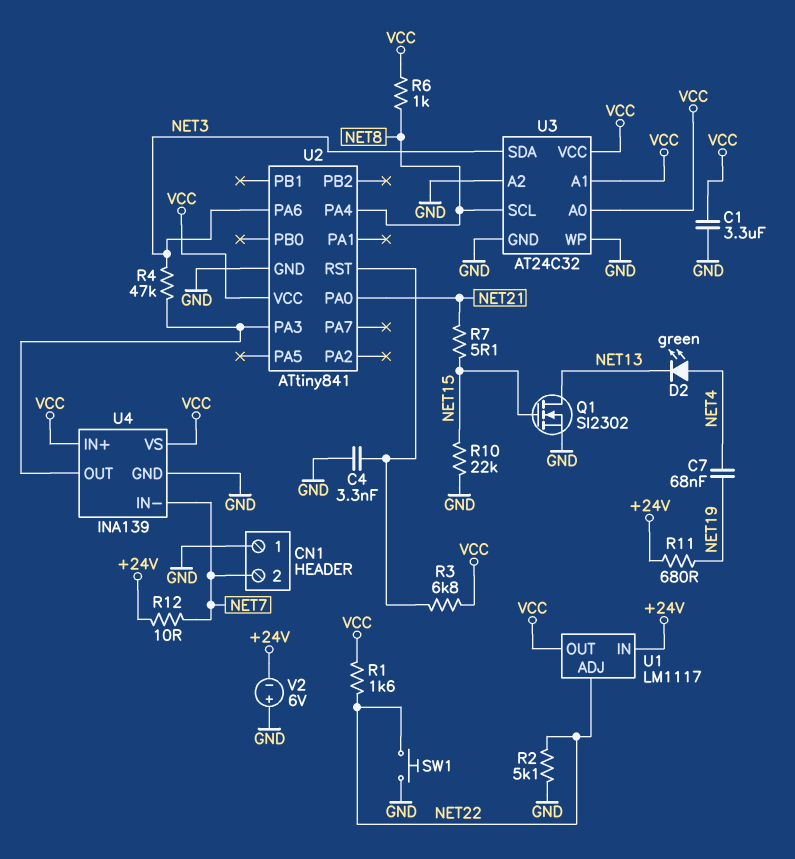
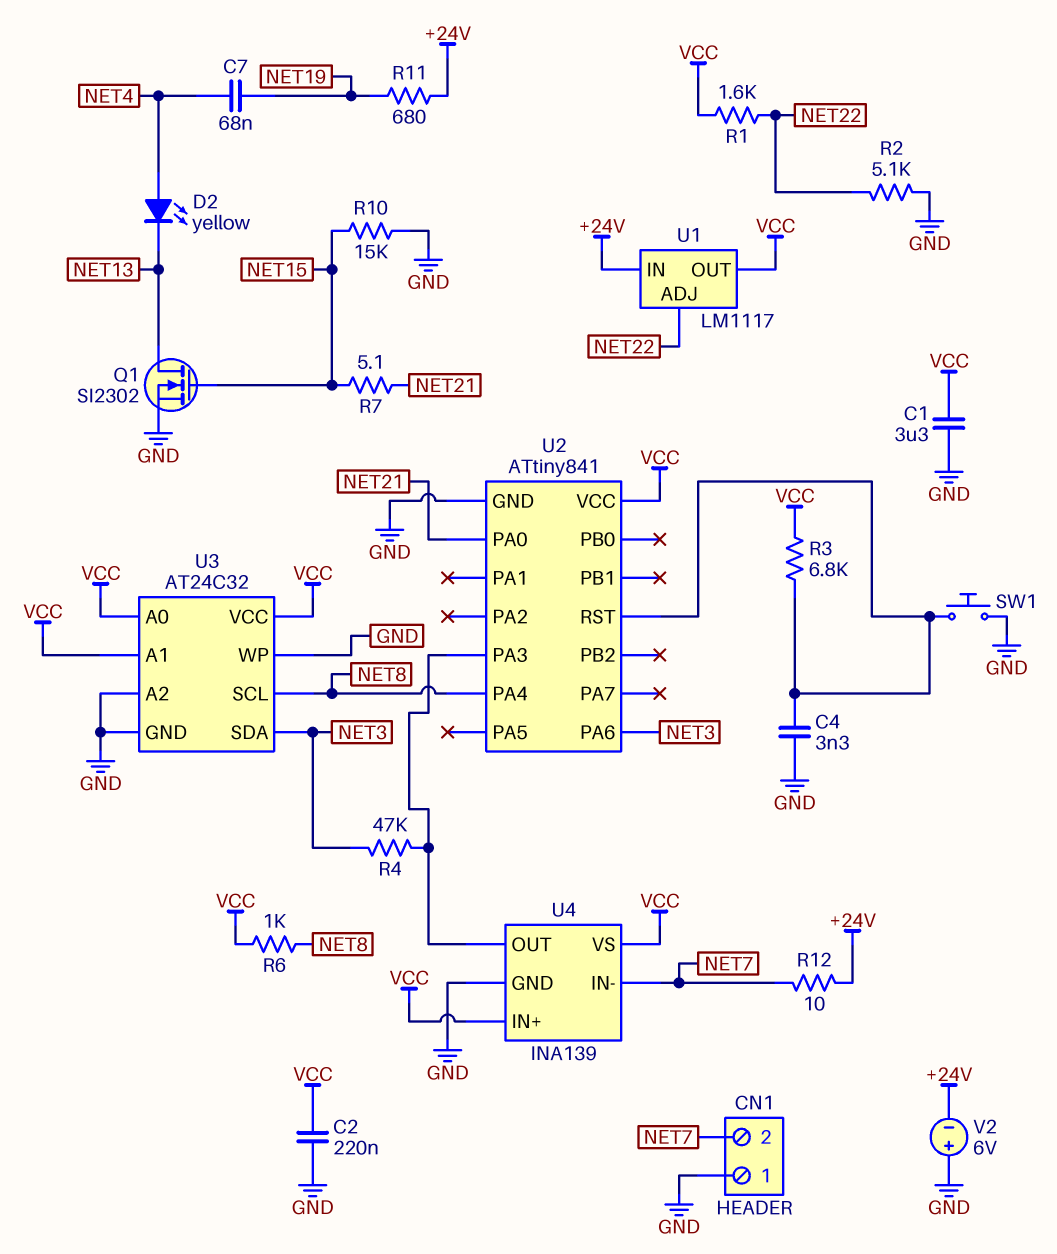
C2: none -> 220nF (GND, VCC)
D2: LED green (A NET4, K NET13) -> LED yellow (A NET4, K NET13)
R10: 22k (GND, NET15) -> 15k (GND, NET15)
SW1: button (GND, NET22) -> button (GND, U2/RST)

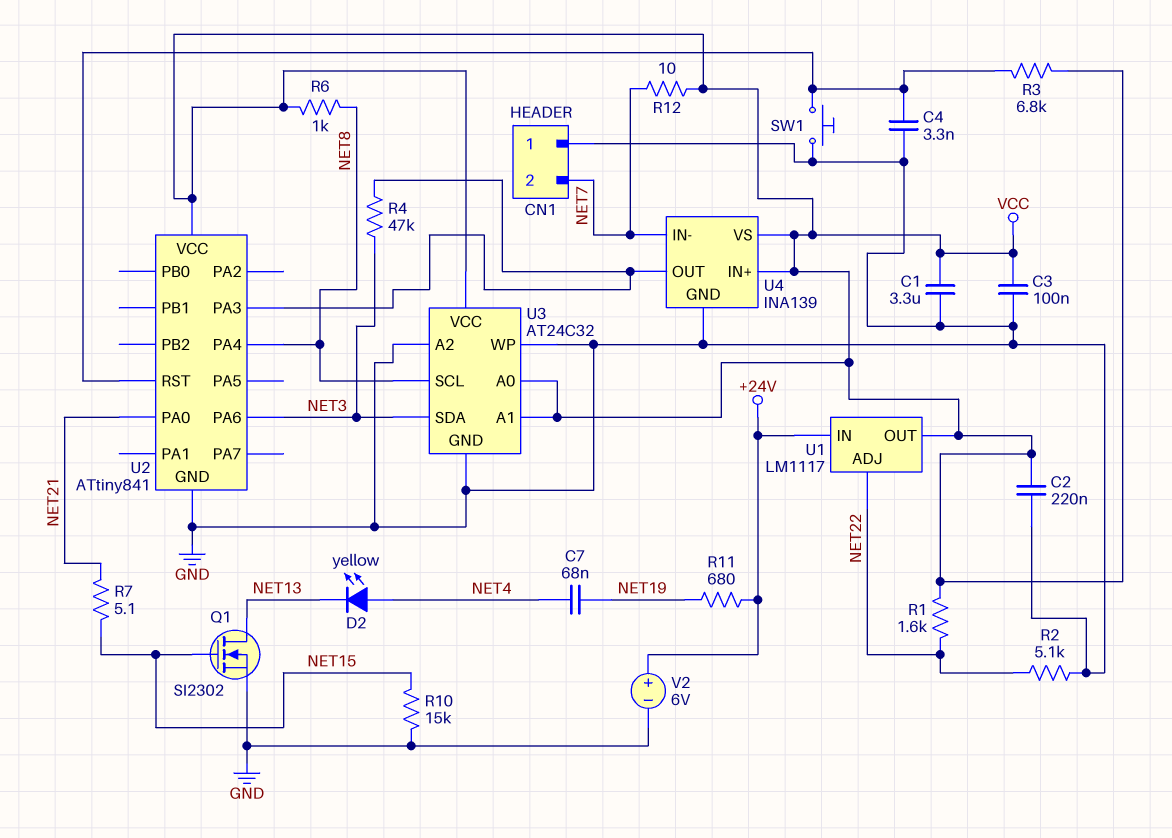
C3: none -> 100nF (GND, VCC)
R12: 10 (+24V, NET7) -> 10 (NET7, VCC)
V2: 6V (plus GND, minus +24V) -> 6V (plus +24V, minus GND)

